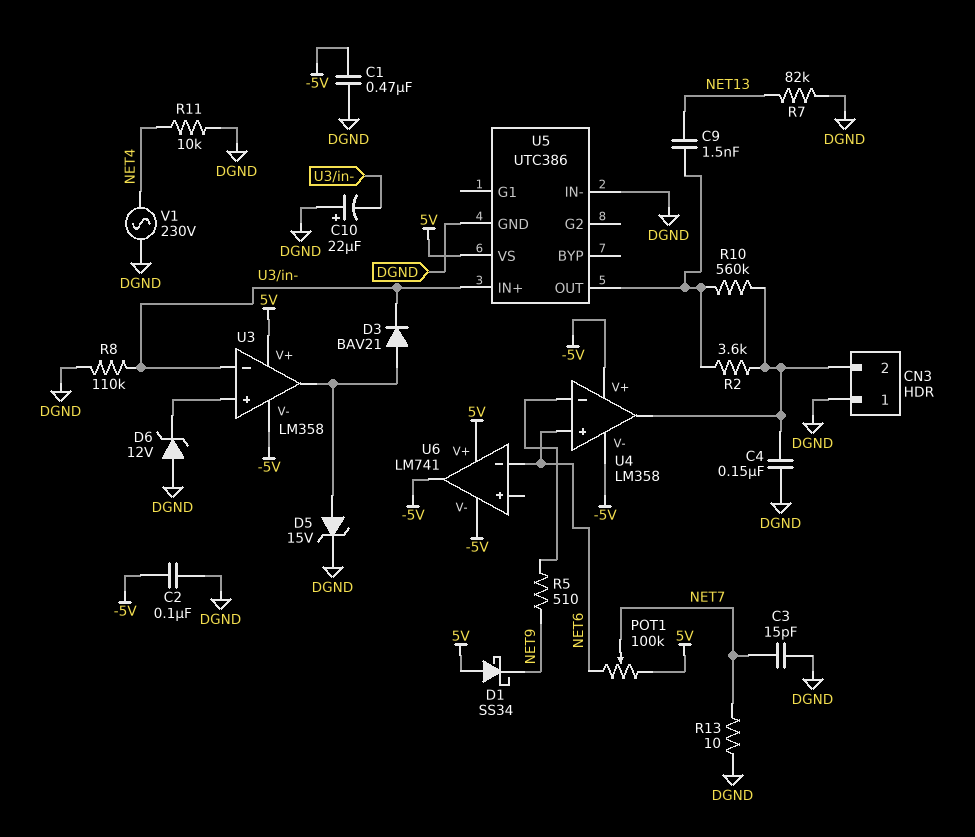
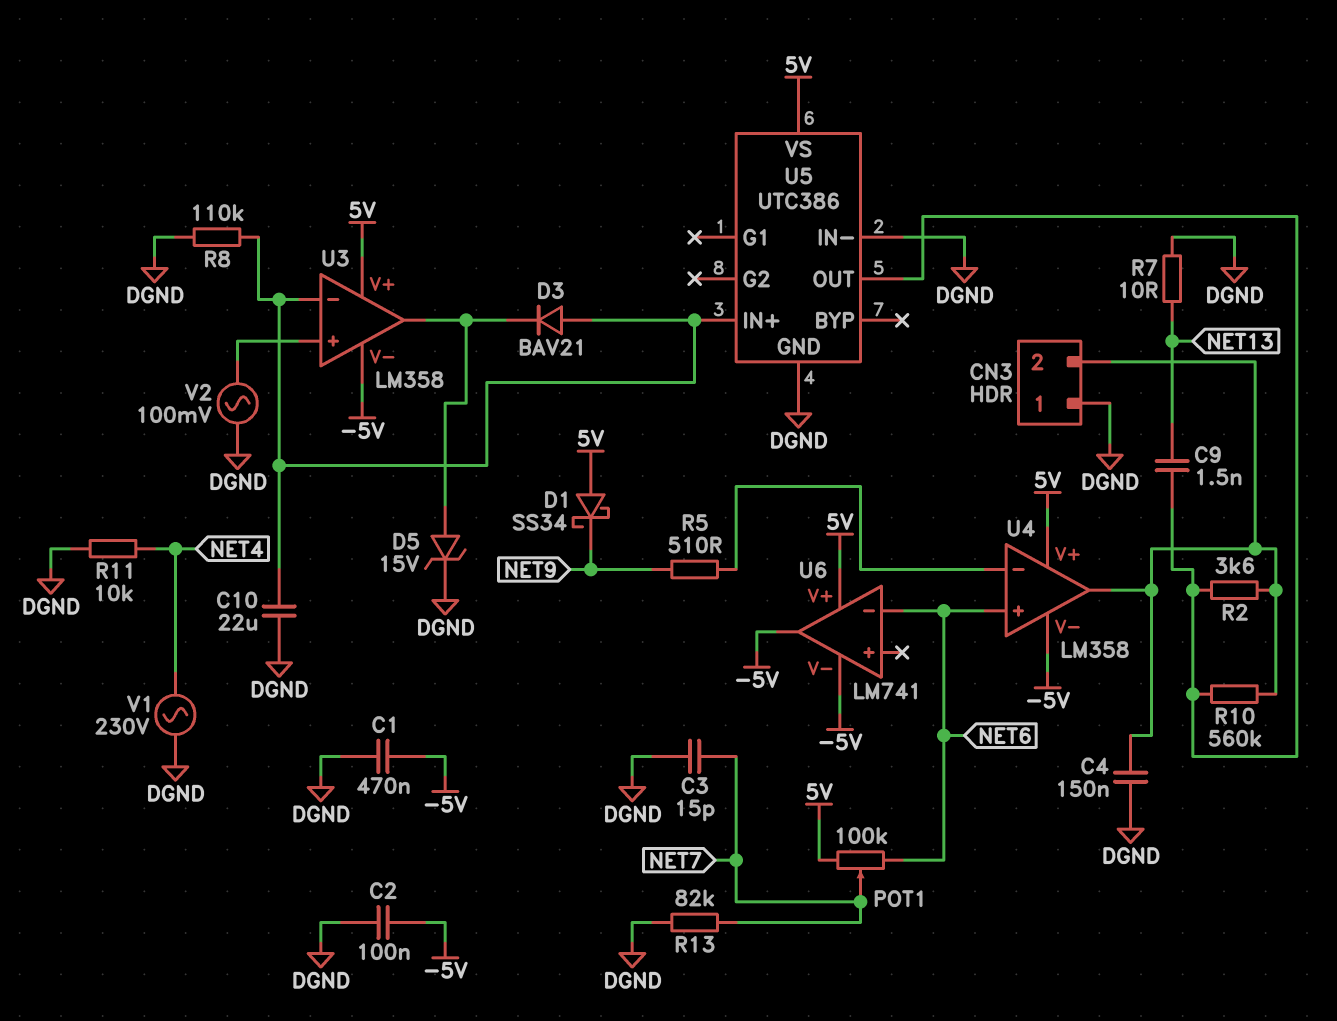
C10: 22uF (plus DGND, minus U3/in-) -> 22uF (DGND, U3/in-)
D3: diode BAV21 (A U3/out, K U3/in-) -> diode BAV21 (A U3/in-, K U3/out)
D6: zener 12V (A DGND, K U3/in+) -> none
R7: 82k (DGND, NET13) -> 10 (DGND, NET13)
R13: 10 (DGND, NET7) -> 82k (DGND, NET7)
U4 pin V+: -5V -> 5V
V2: none -> AC 100mV (DGND, U3/in+)

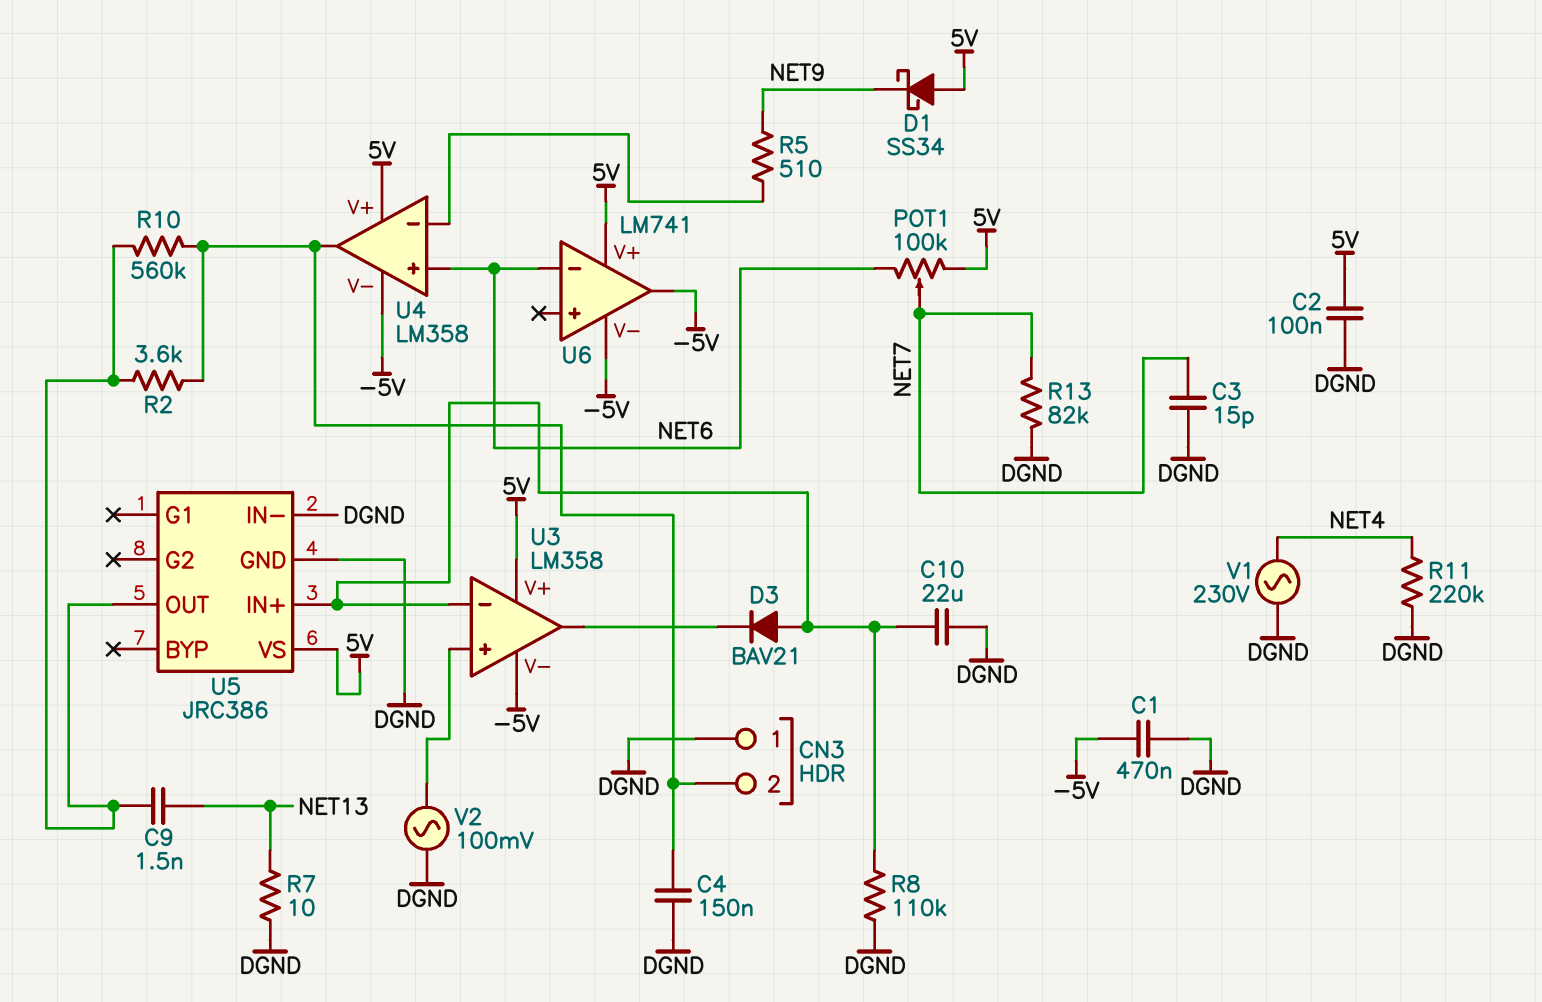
C2: 100nF (-5V, DGND) -> 100nF (5V, DGND)
D5: zener 15V (A U3/out, K DGND) -> none
R11: 10k (DGND, NET4) -> 220k (DGND, NET4)
U5: UTC386 -> JRC386

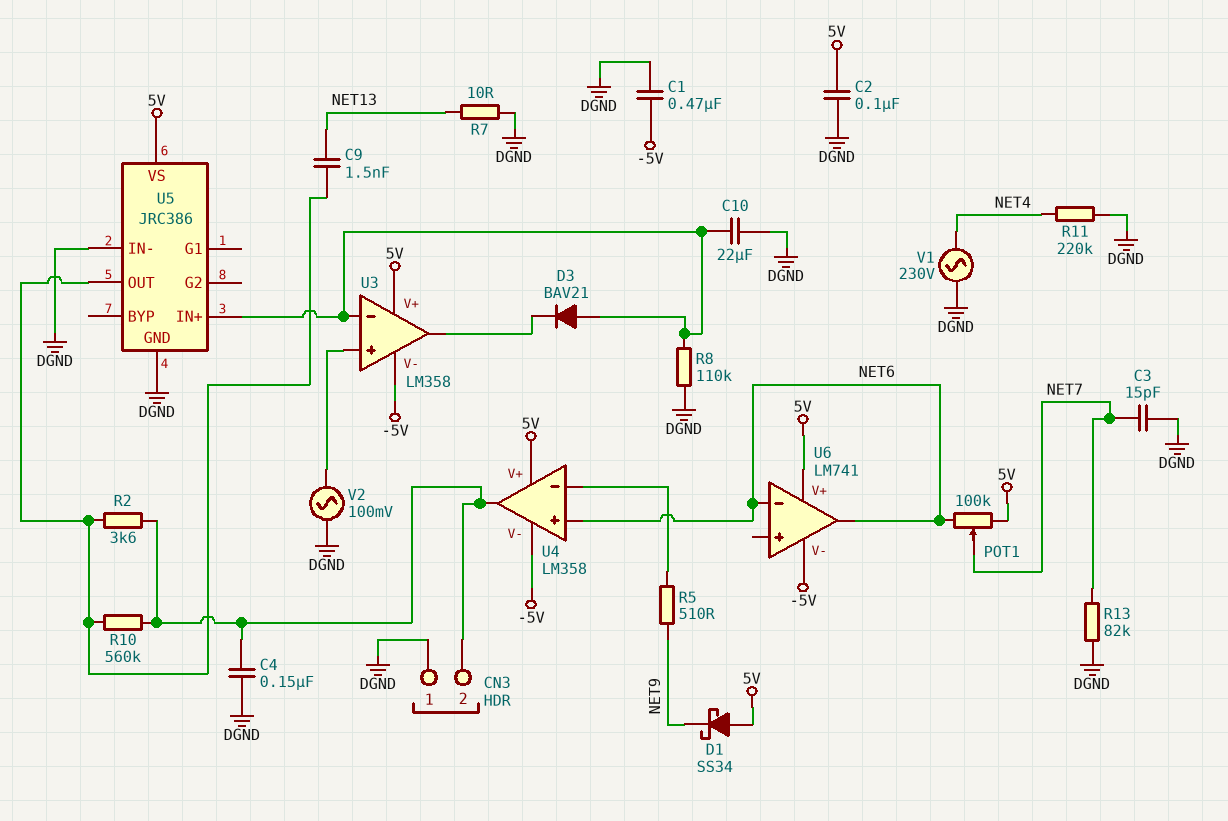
U6 pin out: -5V -> NET6

